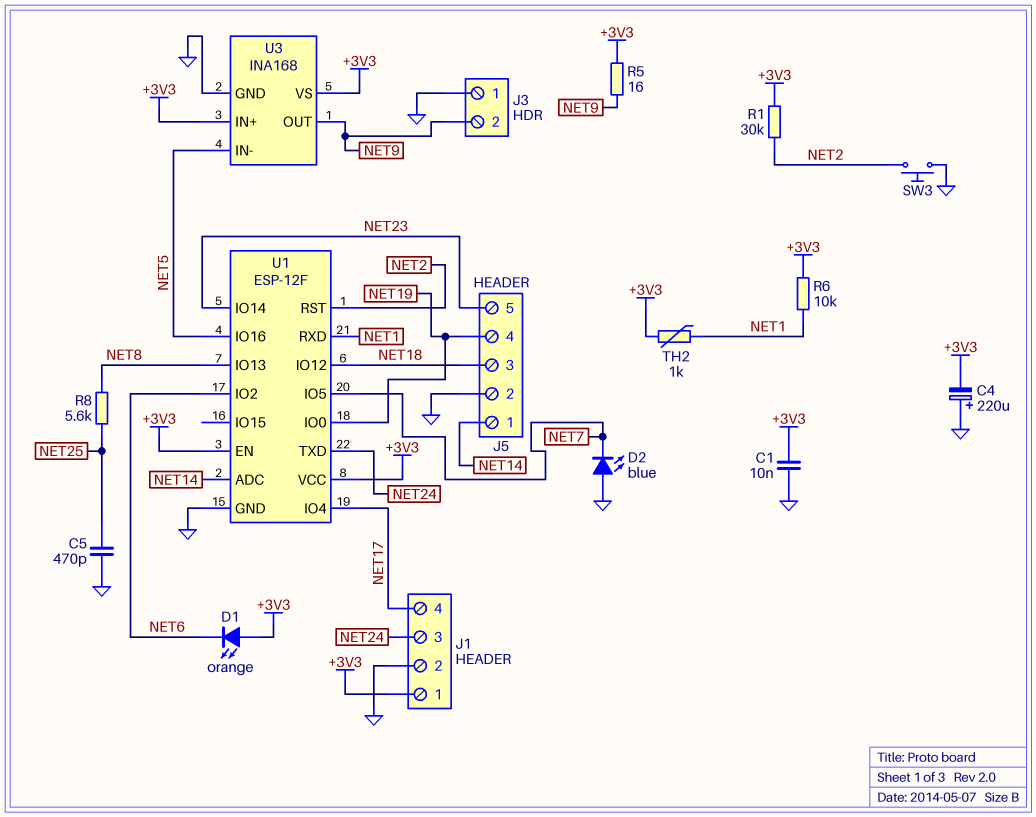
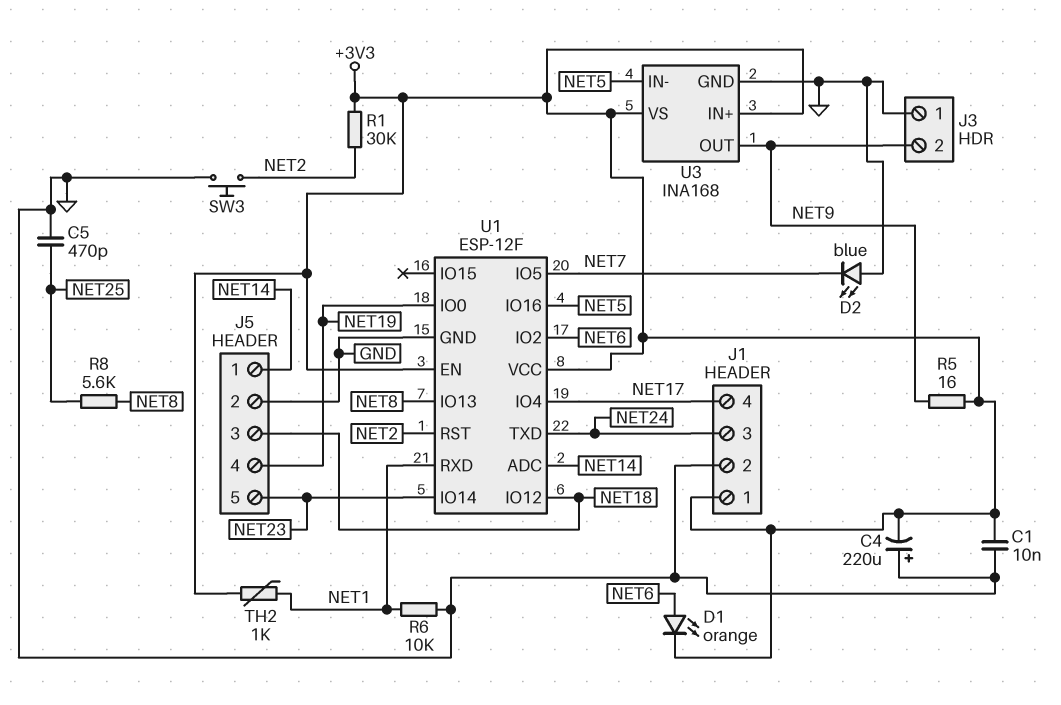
D1: LED orange (A +3V3, K NET6) -> LED orange (A NET6, K +3V3)
R6: 10k (+3V3, NET1) -> 10k (GND, NET1)

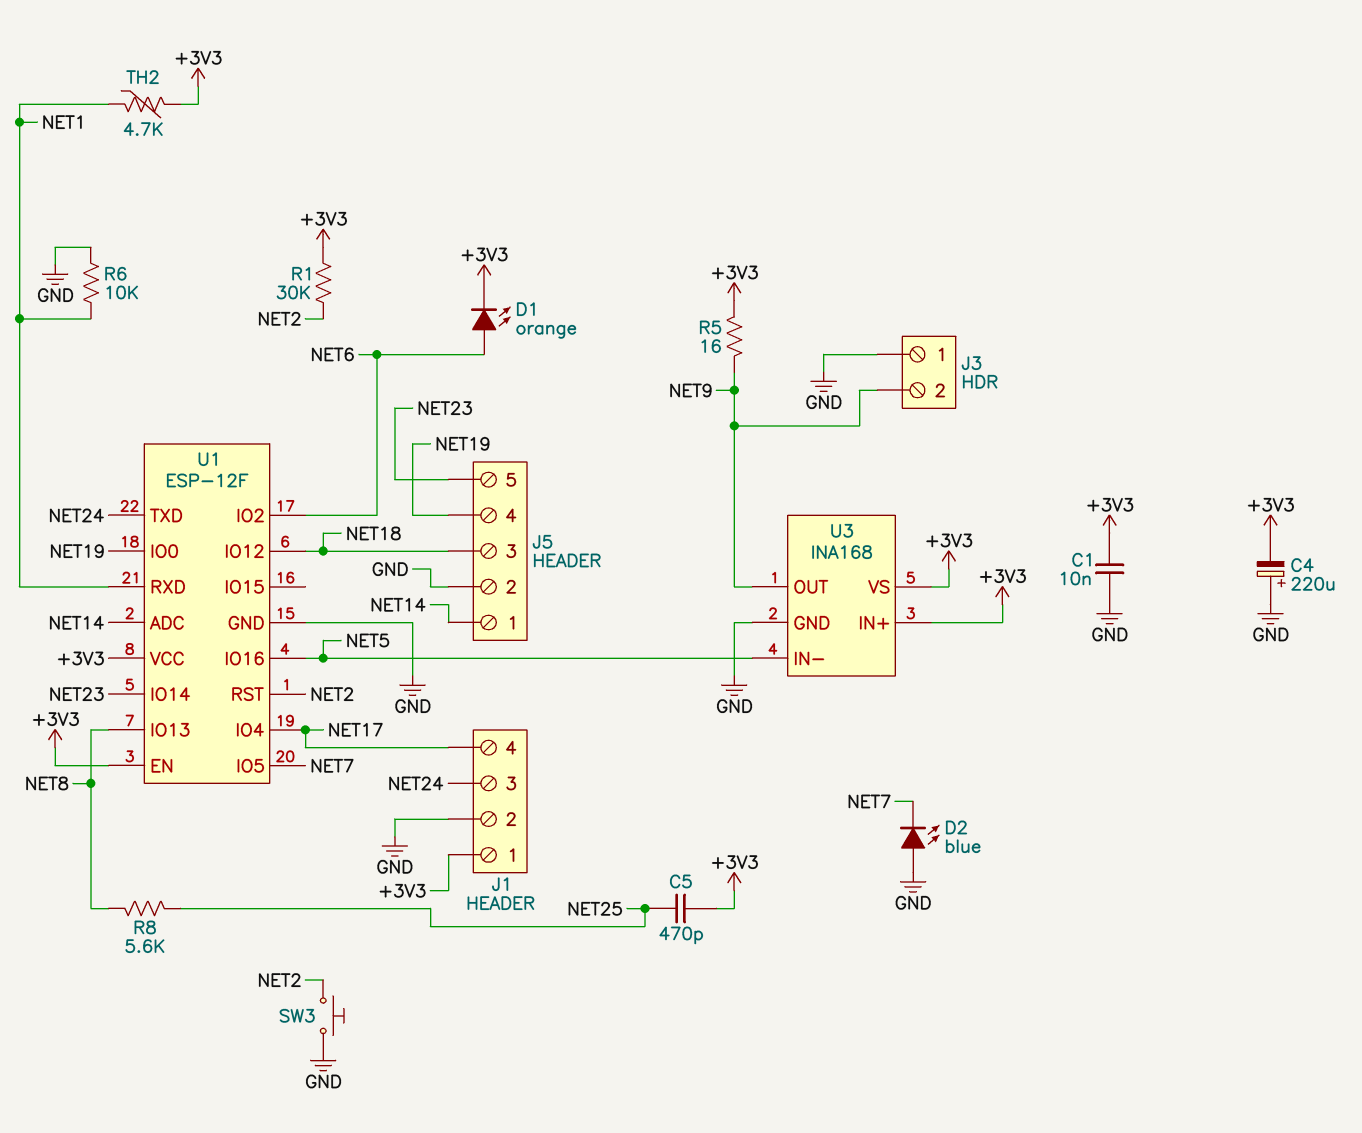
C5: 470pF (GND, NET25) -> 470pF (+3V3, NET25)
TH2: 1k (+3V3, NET1) -> 4.7k (+3V3, NET1)

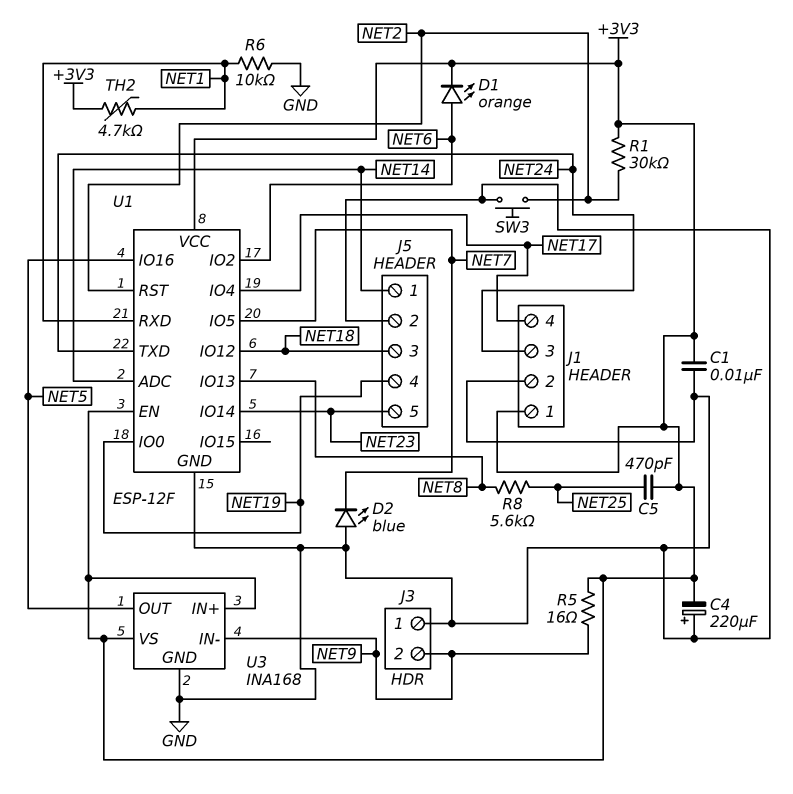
U3 pin IN-: NET5 -> NET9
U3 pin OUT: NET9 -> NET5

